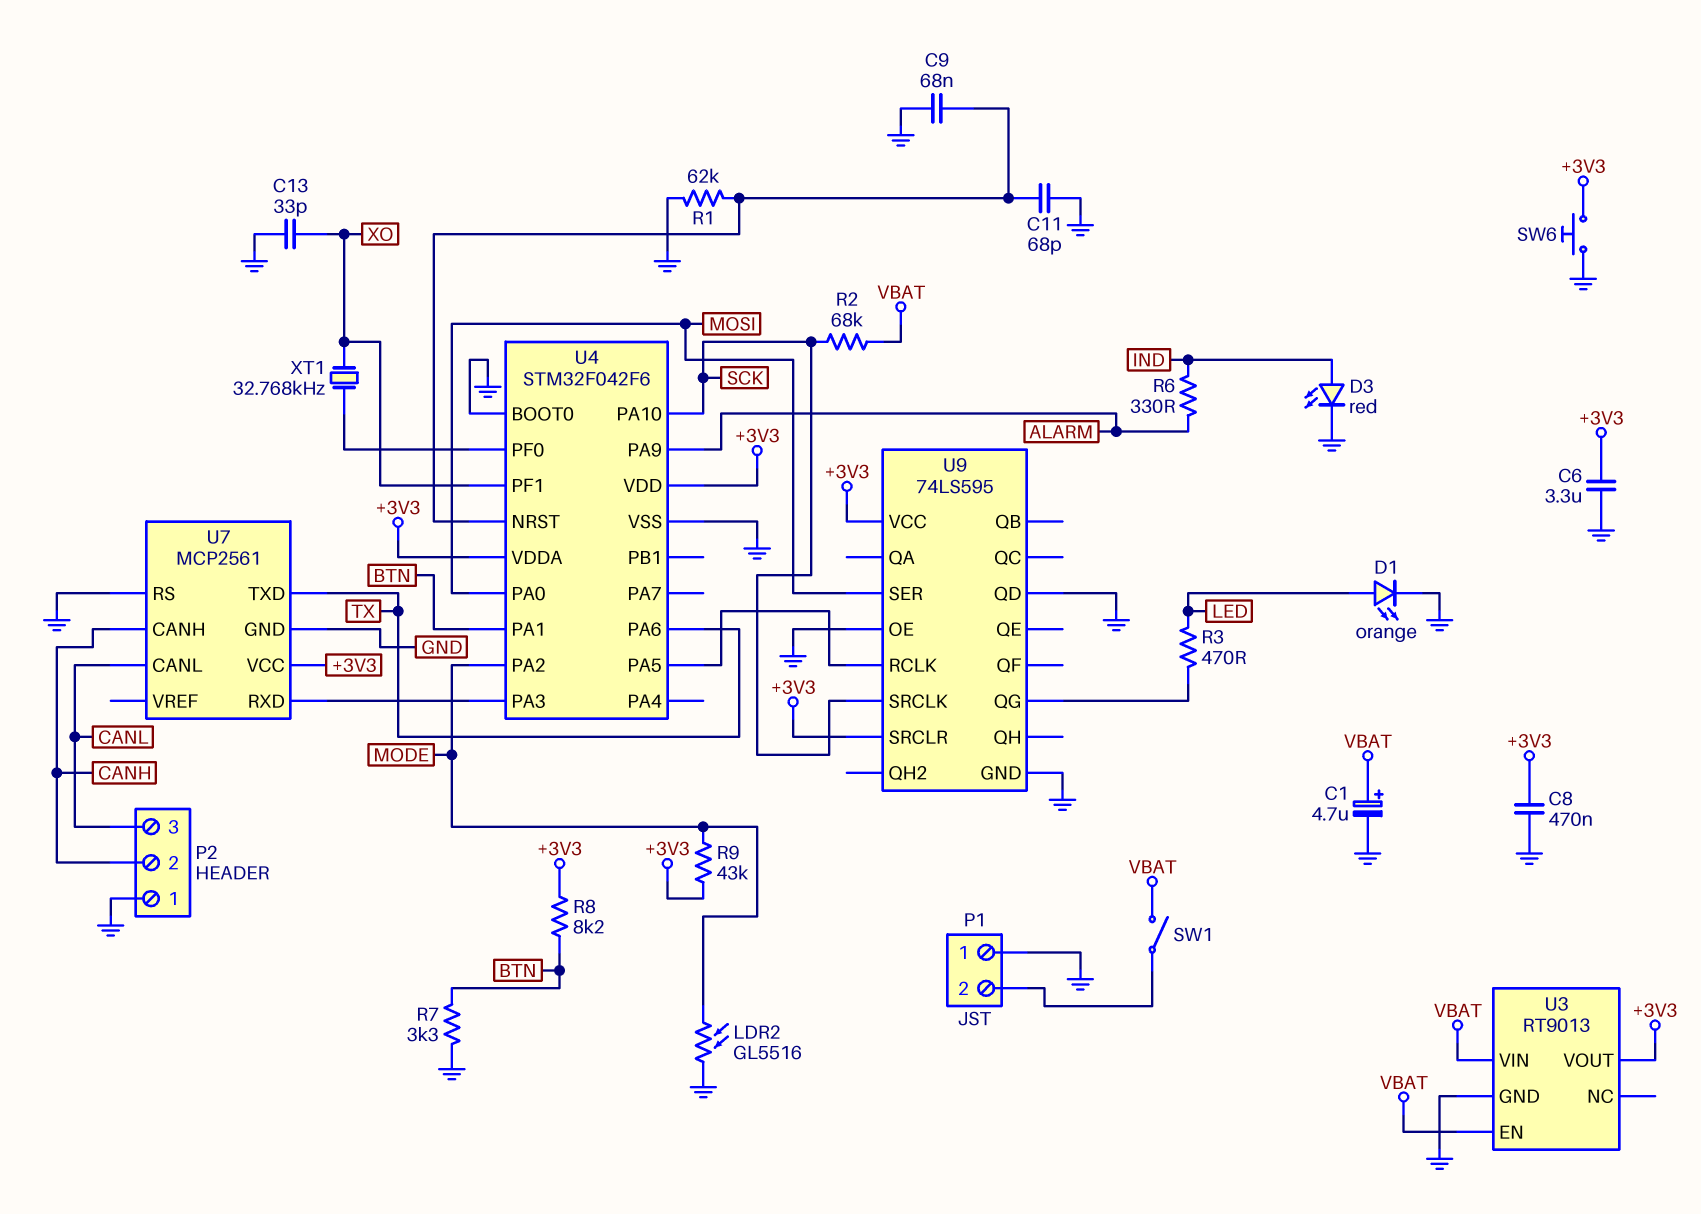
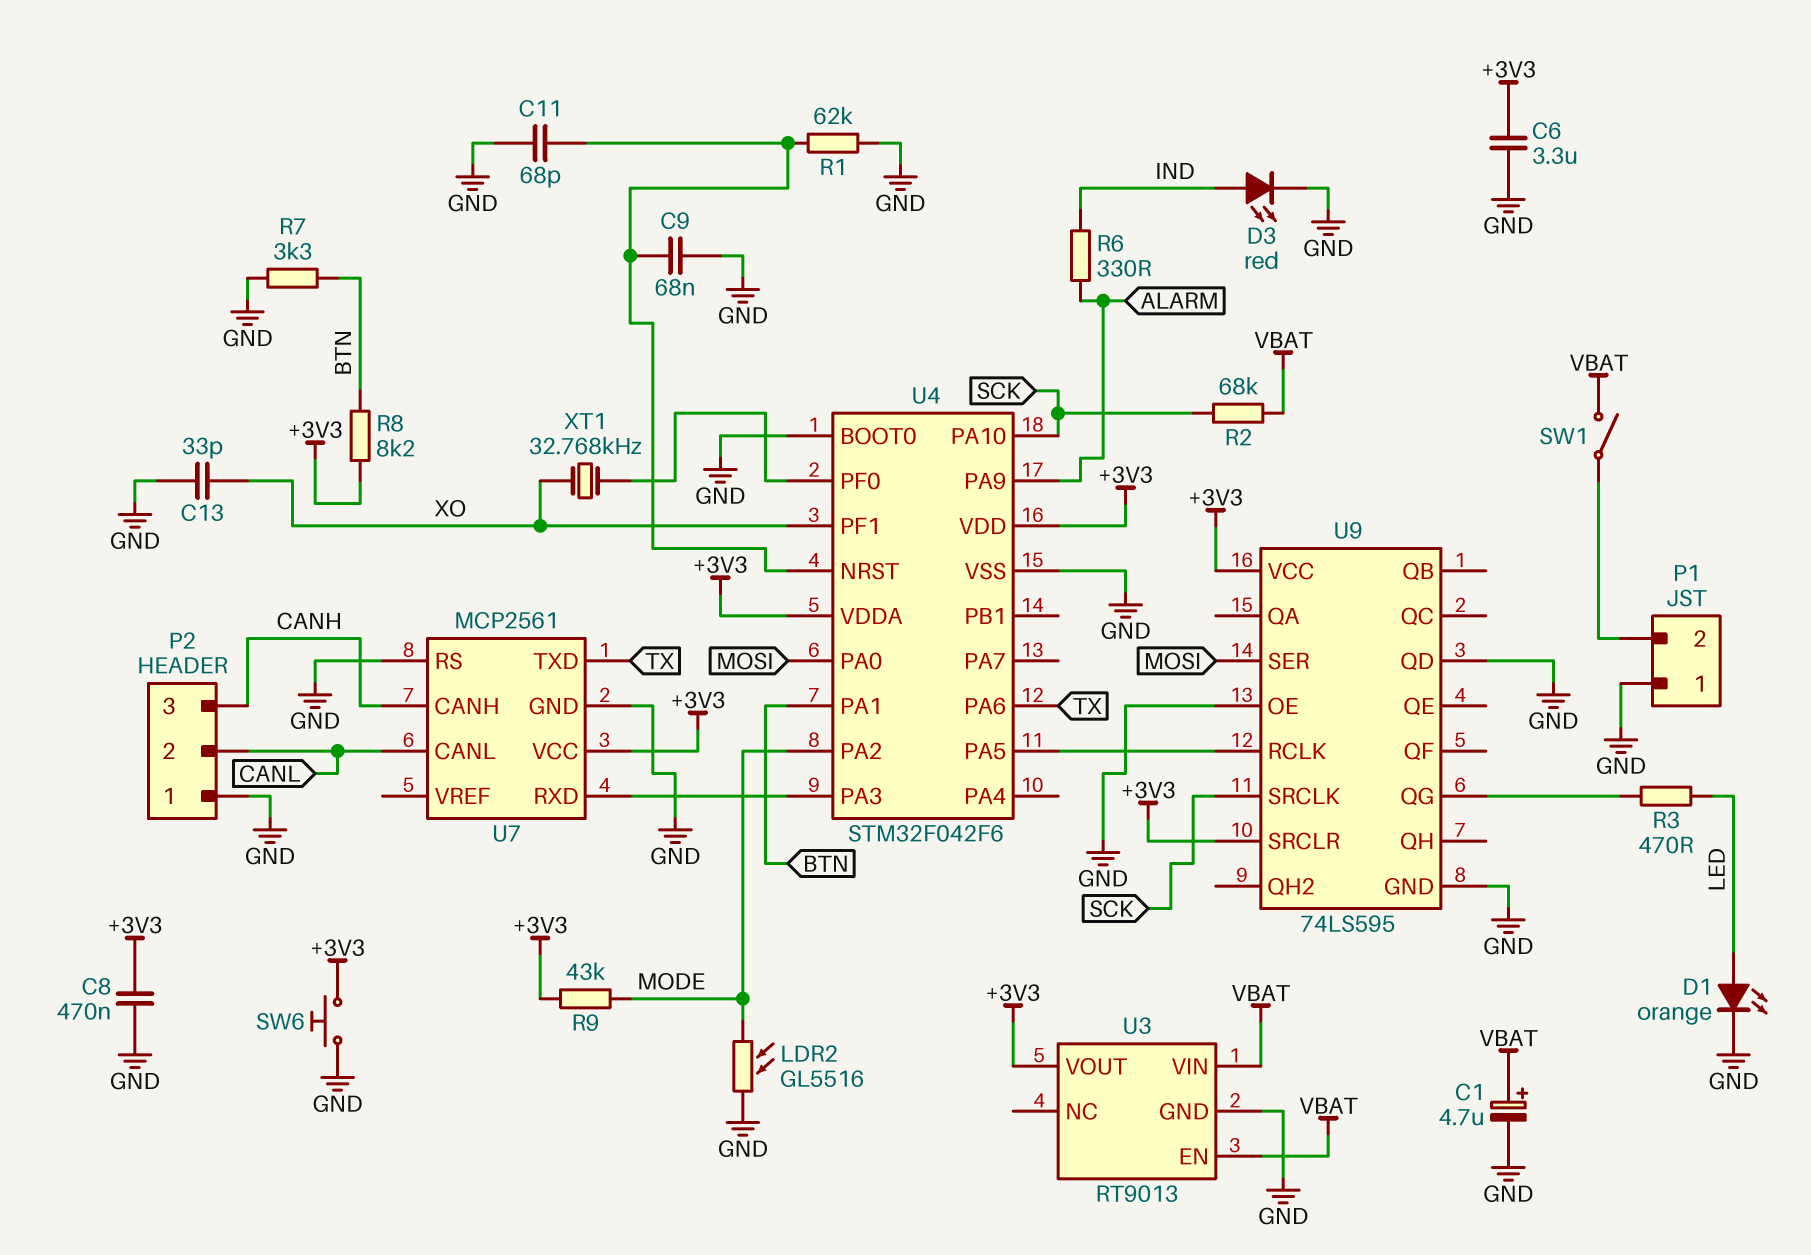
P2 pin 2: CANH -> CANL
P2 pin 3: CANL -> CANH

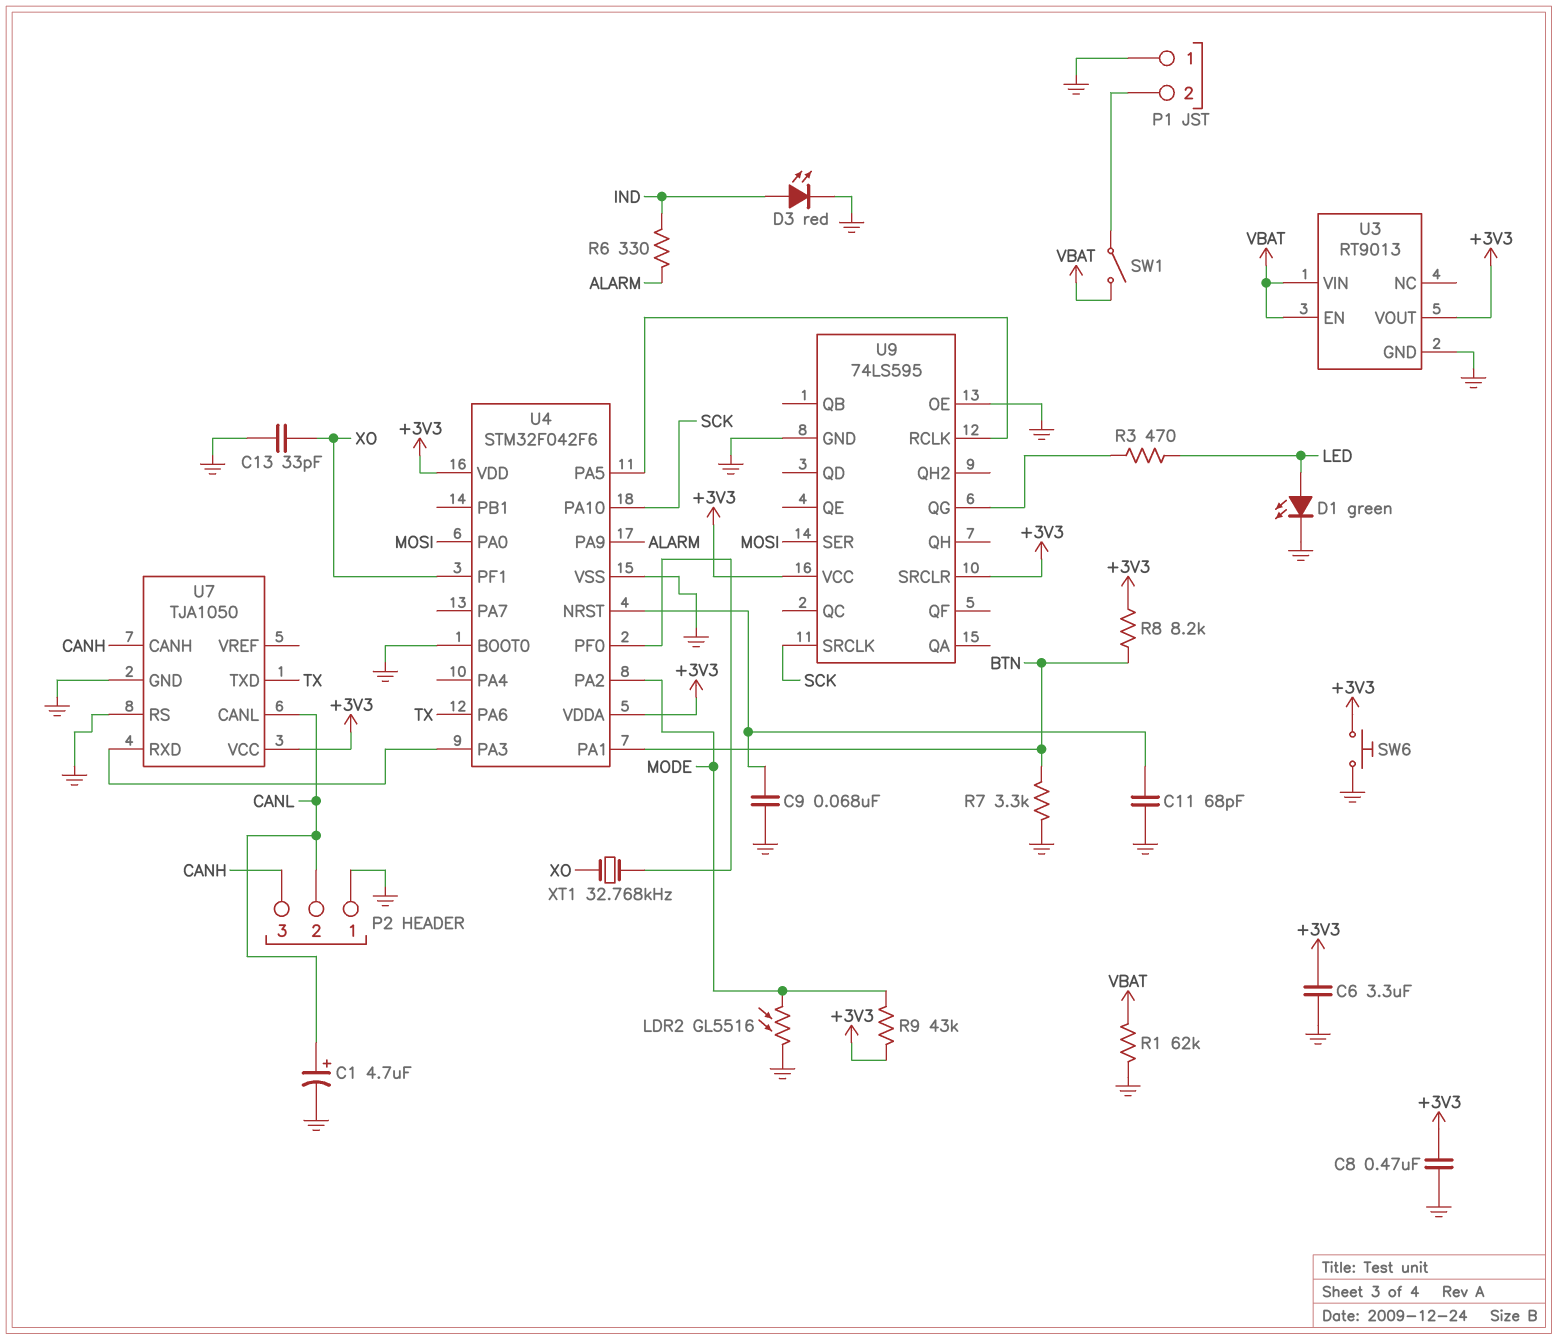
C1: 4.7uF (plus VBAT, minus GND) -> 4.7uF (plus CANL, minus GND)
D1: LED orange (A LED, K GND) -> LED green (A LED, K GND)
R1: 62k (GND, U4/NRST) -> 62k (GND, VBAT)
R2: 68k (SCK, VBAT) -> none
U7: MCP2561 -> TJA1050
U9 pin QD: GND -> none

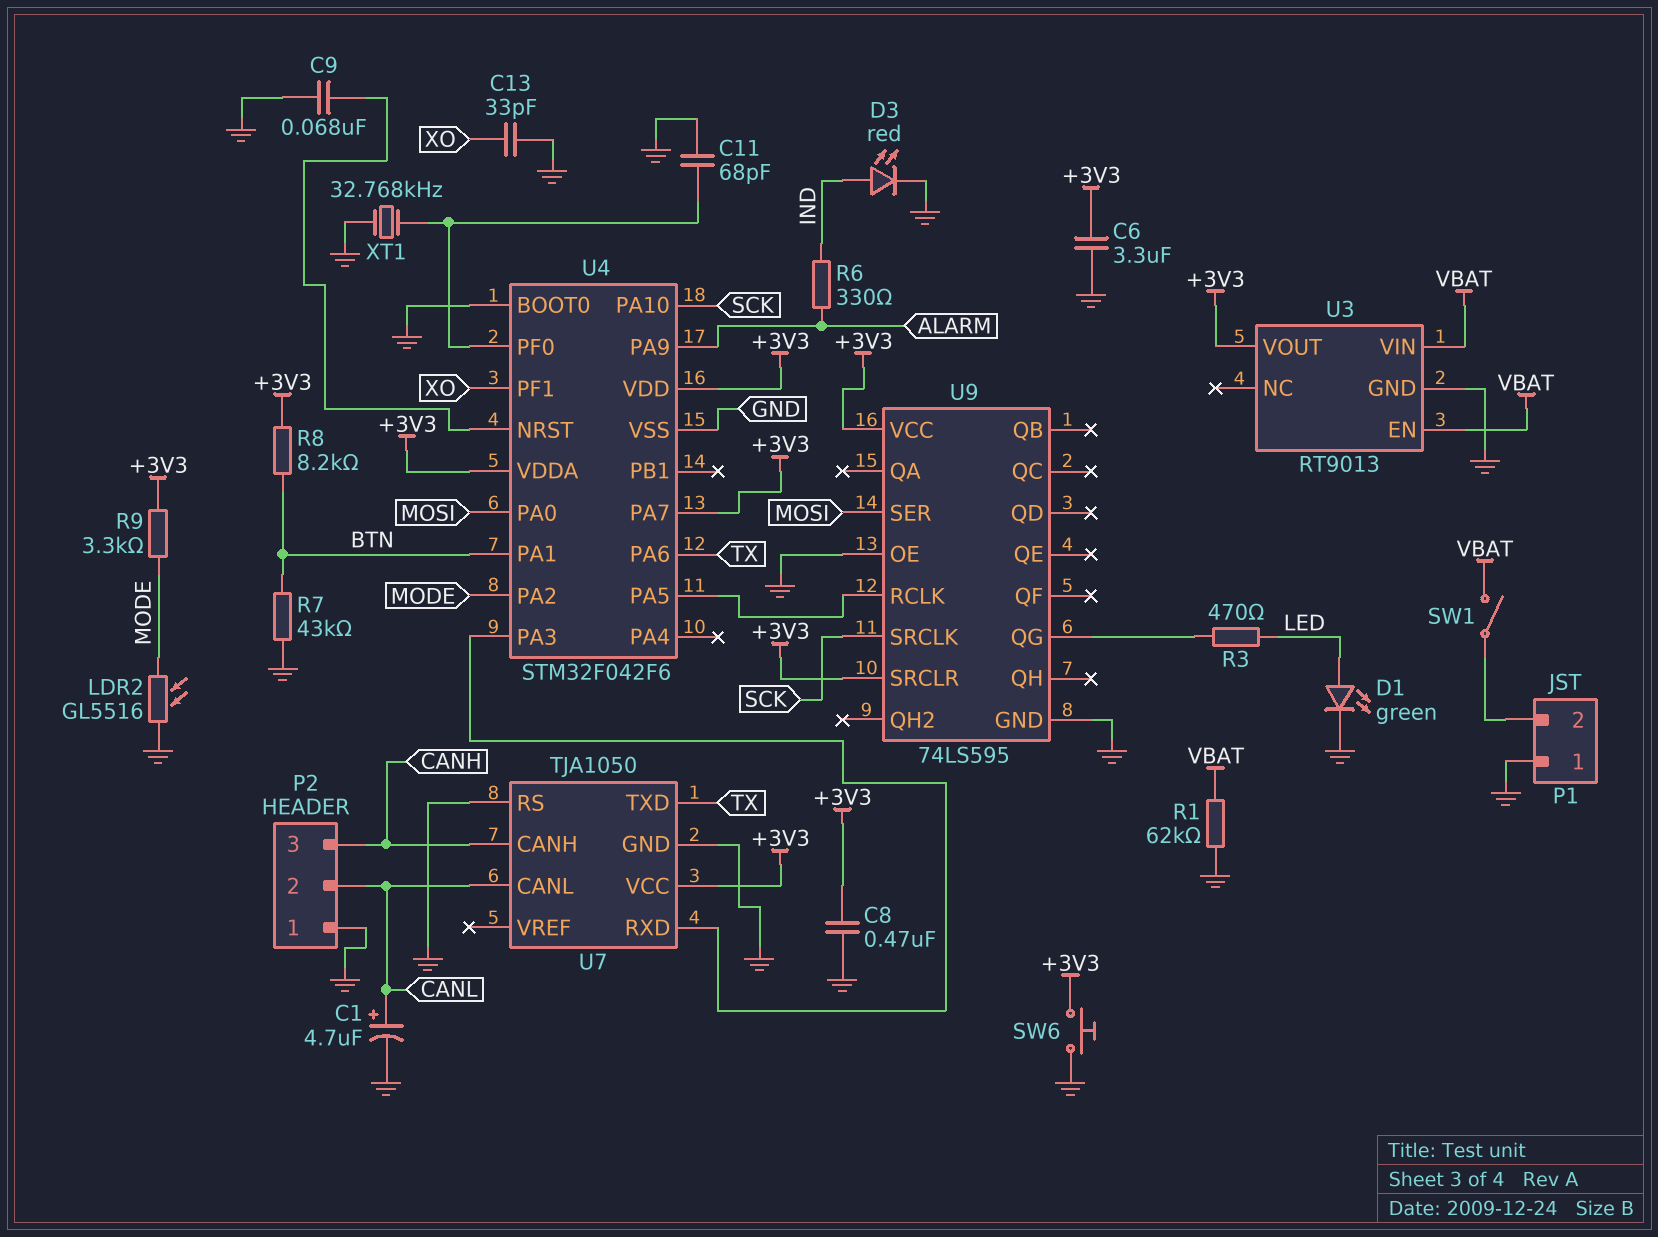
C11: 68pF (GND, U4/NRST) -> 68pF (GND, U4/PF0)
R7: 3.3k (BTN, GND) -> 43k (BTN, GND)
R9: 43k (+3V3, MODE) -> 3.3k (+3V3, MODE)
U4 pin PA7: none -> +3V3
XT1: 32.768kHz (U4/PF0, XO) -> 32.768kHz (GND, U4/PF0)

